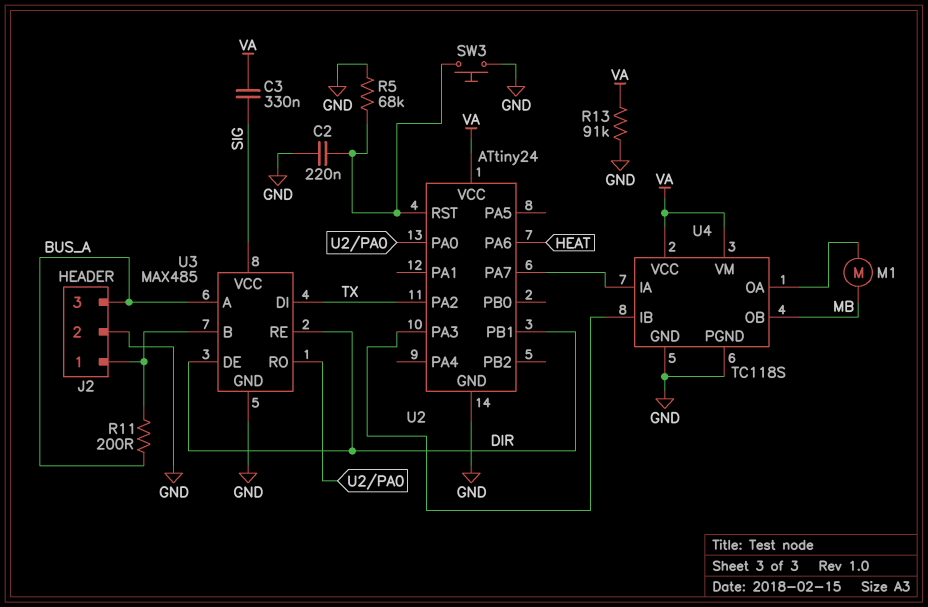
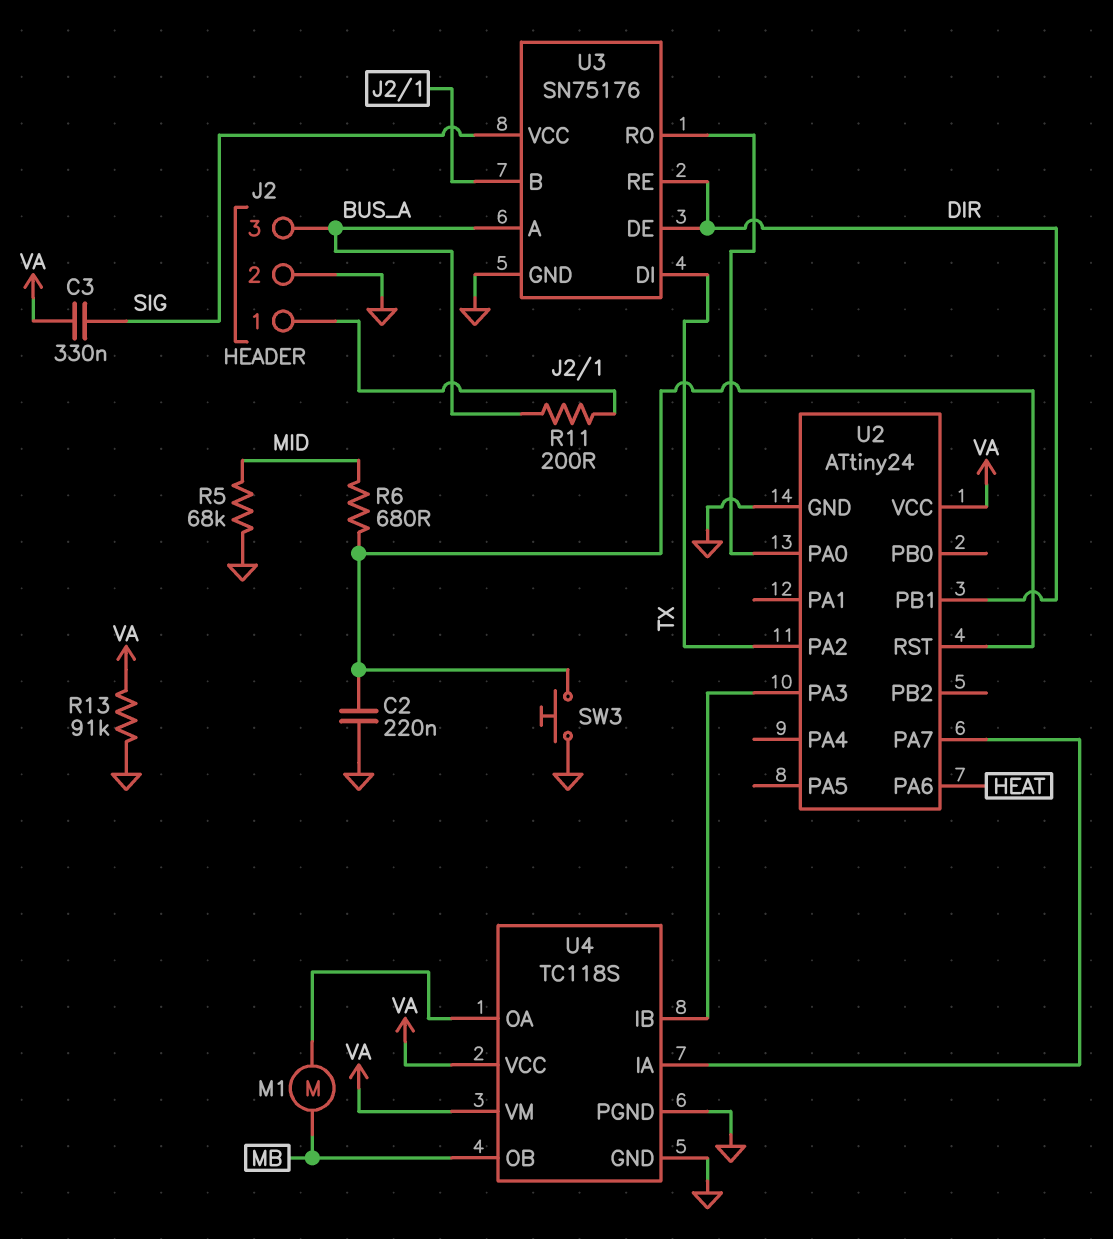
R5: 68k (GND, U2/RST) -> 68k (GND, MID)
R6: none -> 680 (MID, U2/RST)
U3: MAX485 -> SN75176

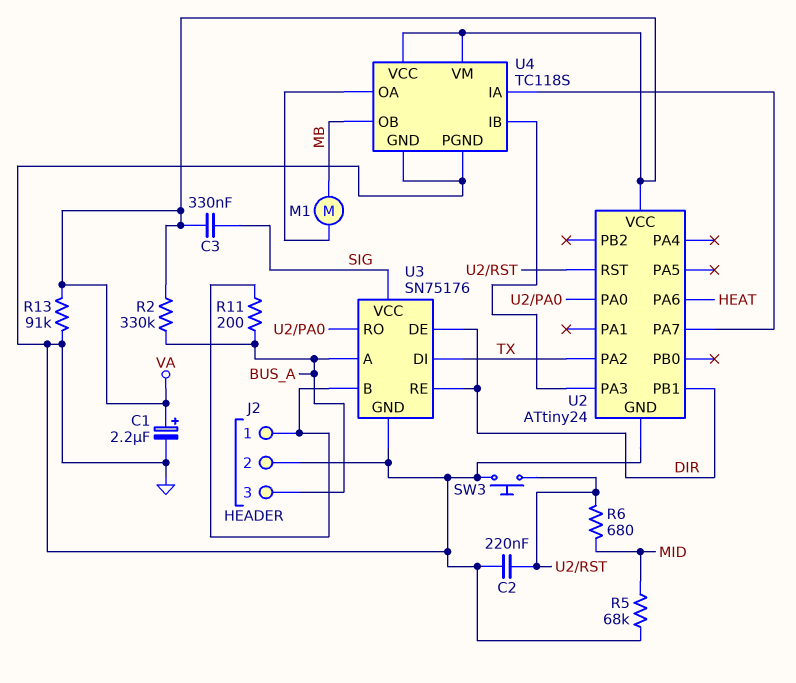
C1: none -> 2.2uF (plus VA, minus GND)
R2: none -> 330k (BUS_A, VA)

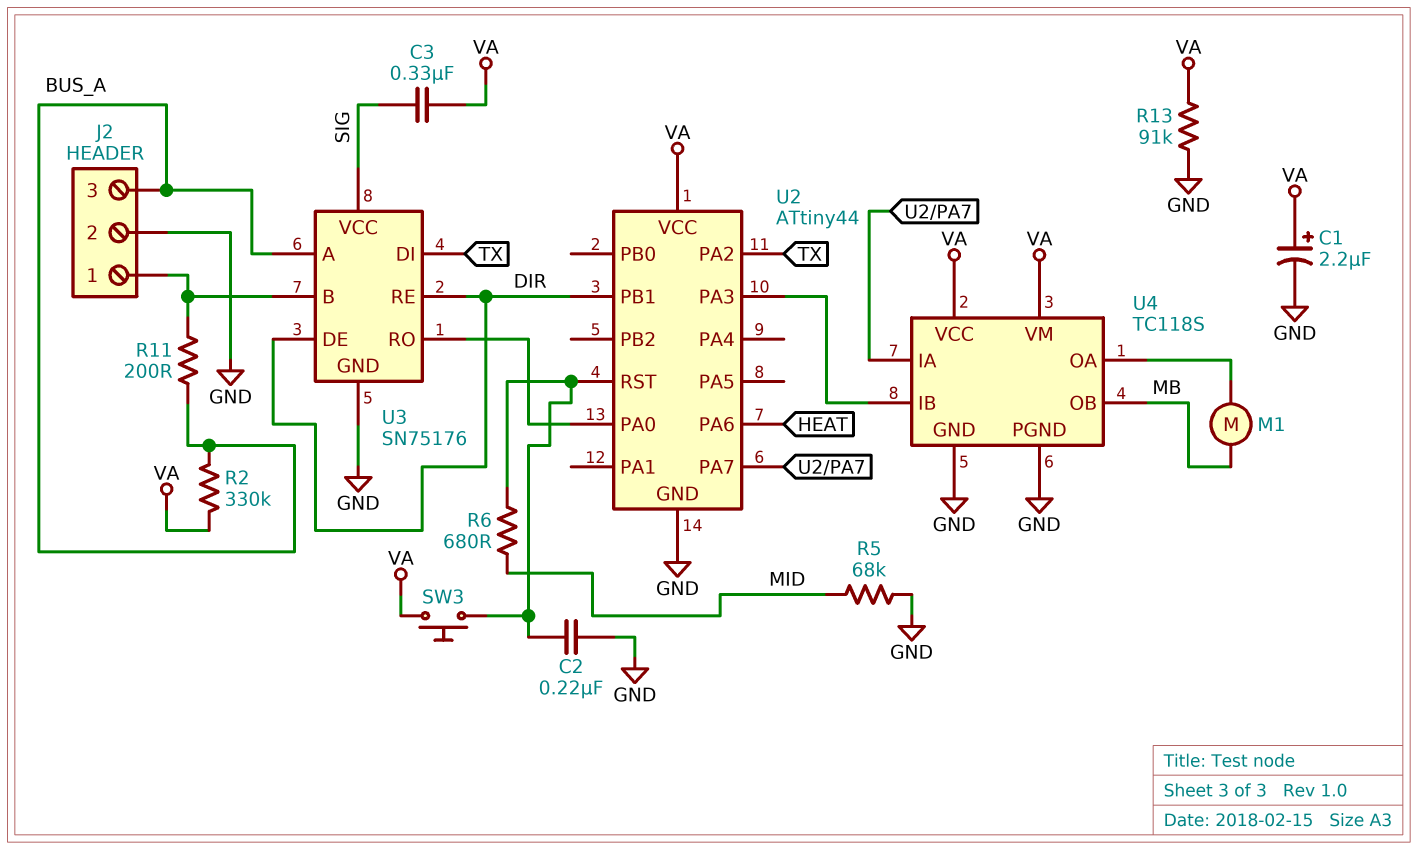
SW3: button (GND, U2/RST) -> button (U2/RST, VA)
U2: ATtiny24 -> ATtiny44

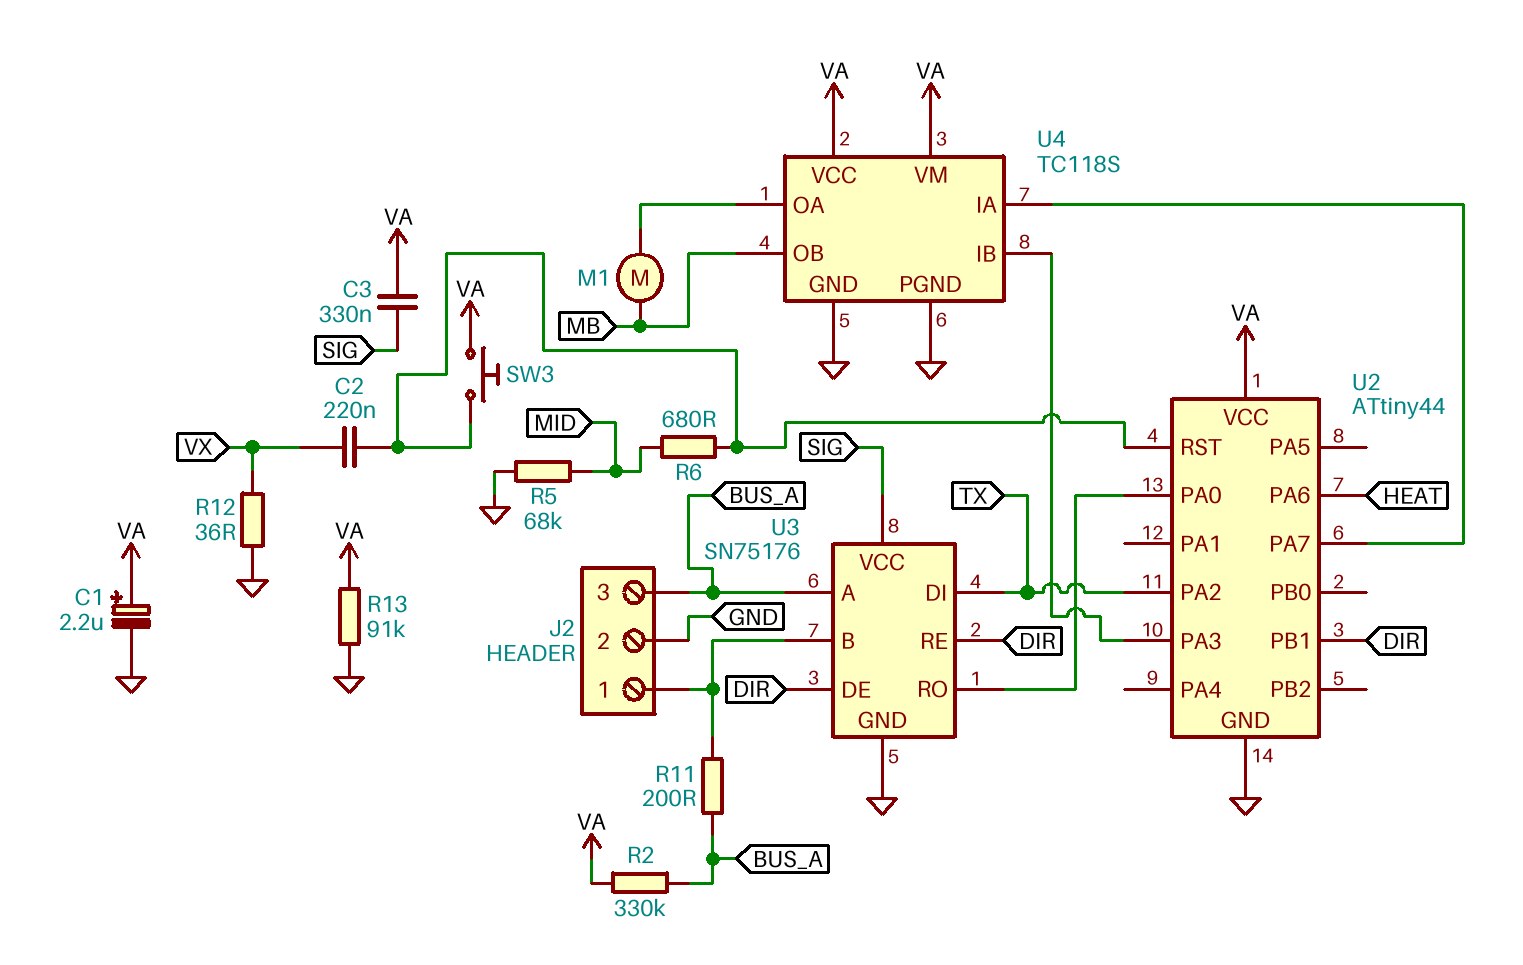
C2: 220nF (GND, U2/RST) -> 220nF (U2/RST, VX)
R12: none -> 36 (GND, VX)

